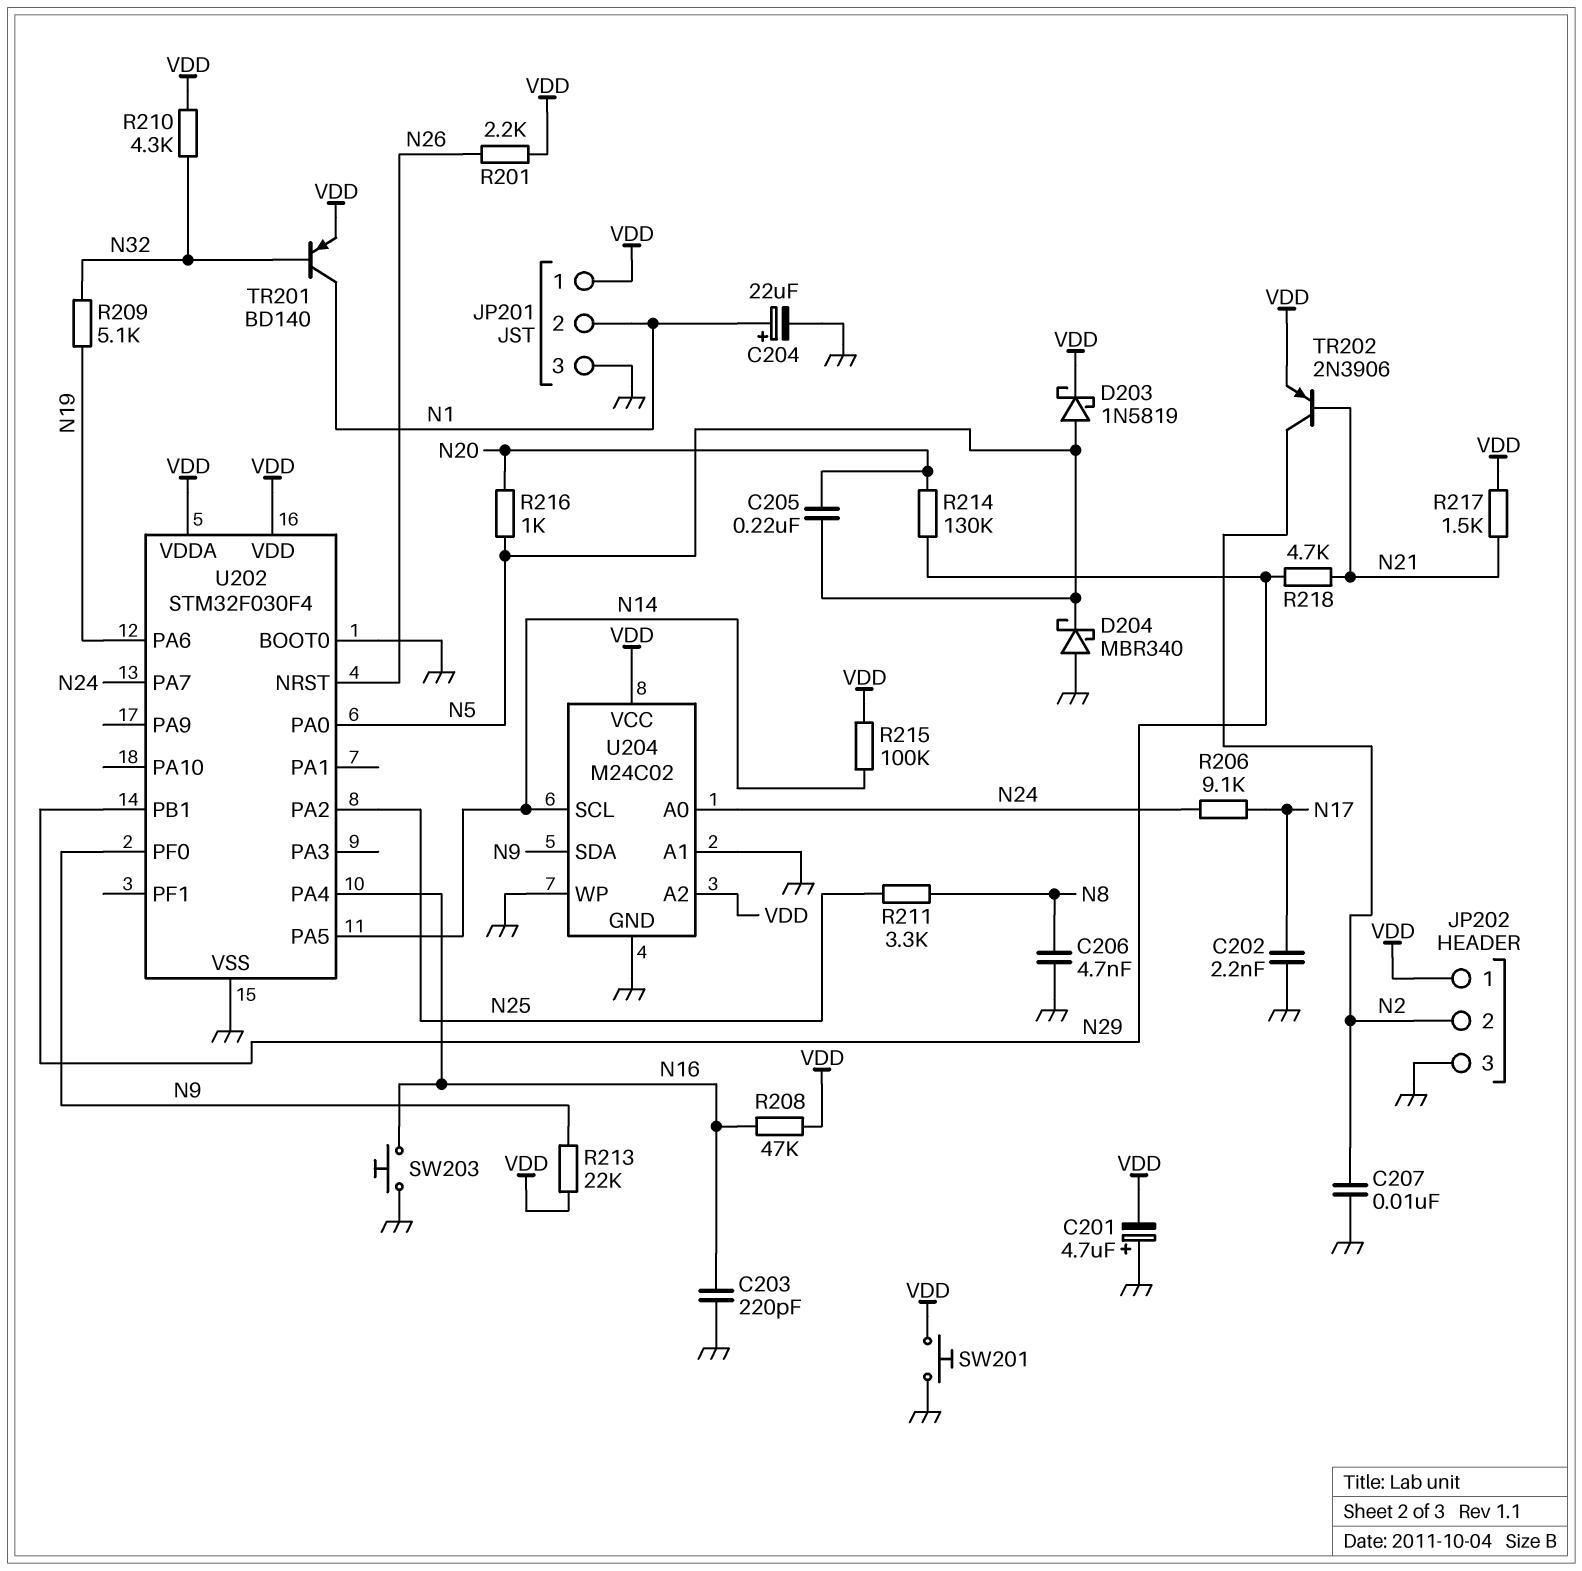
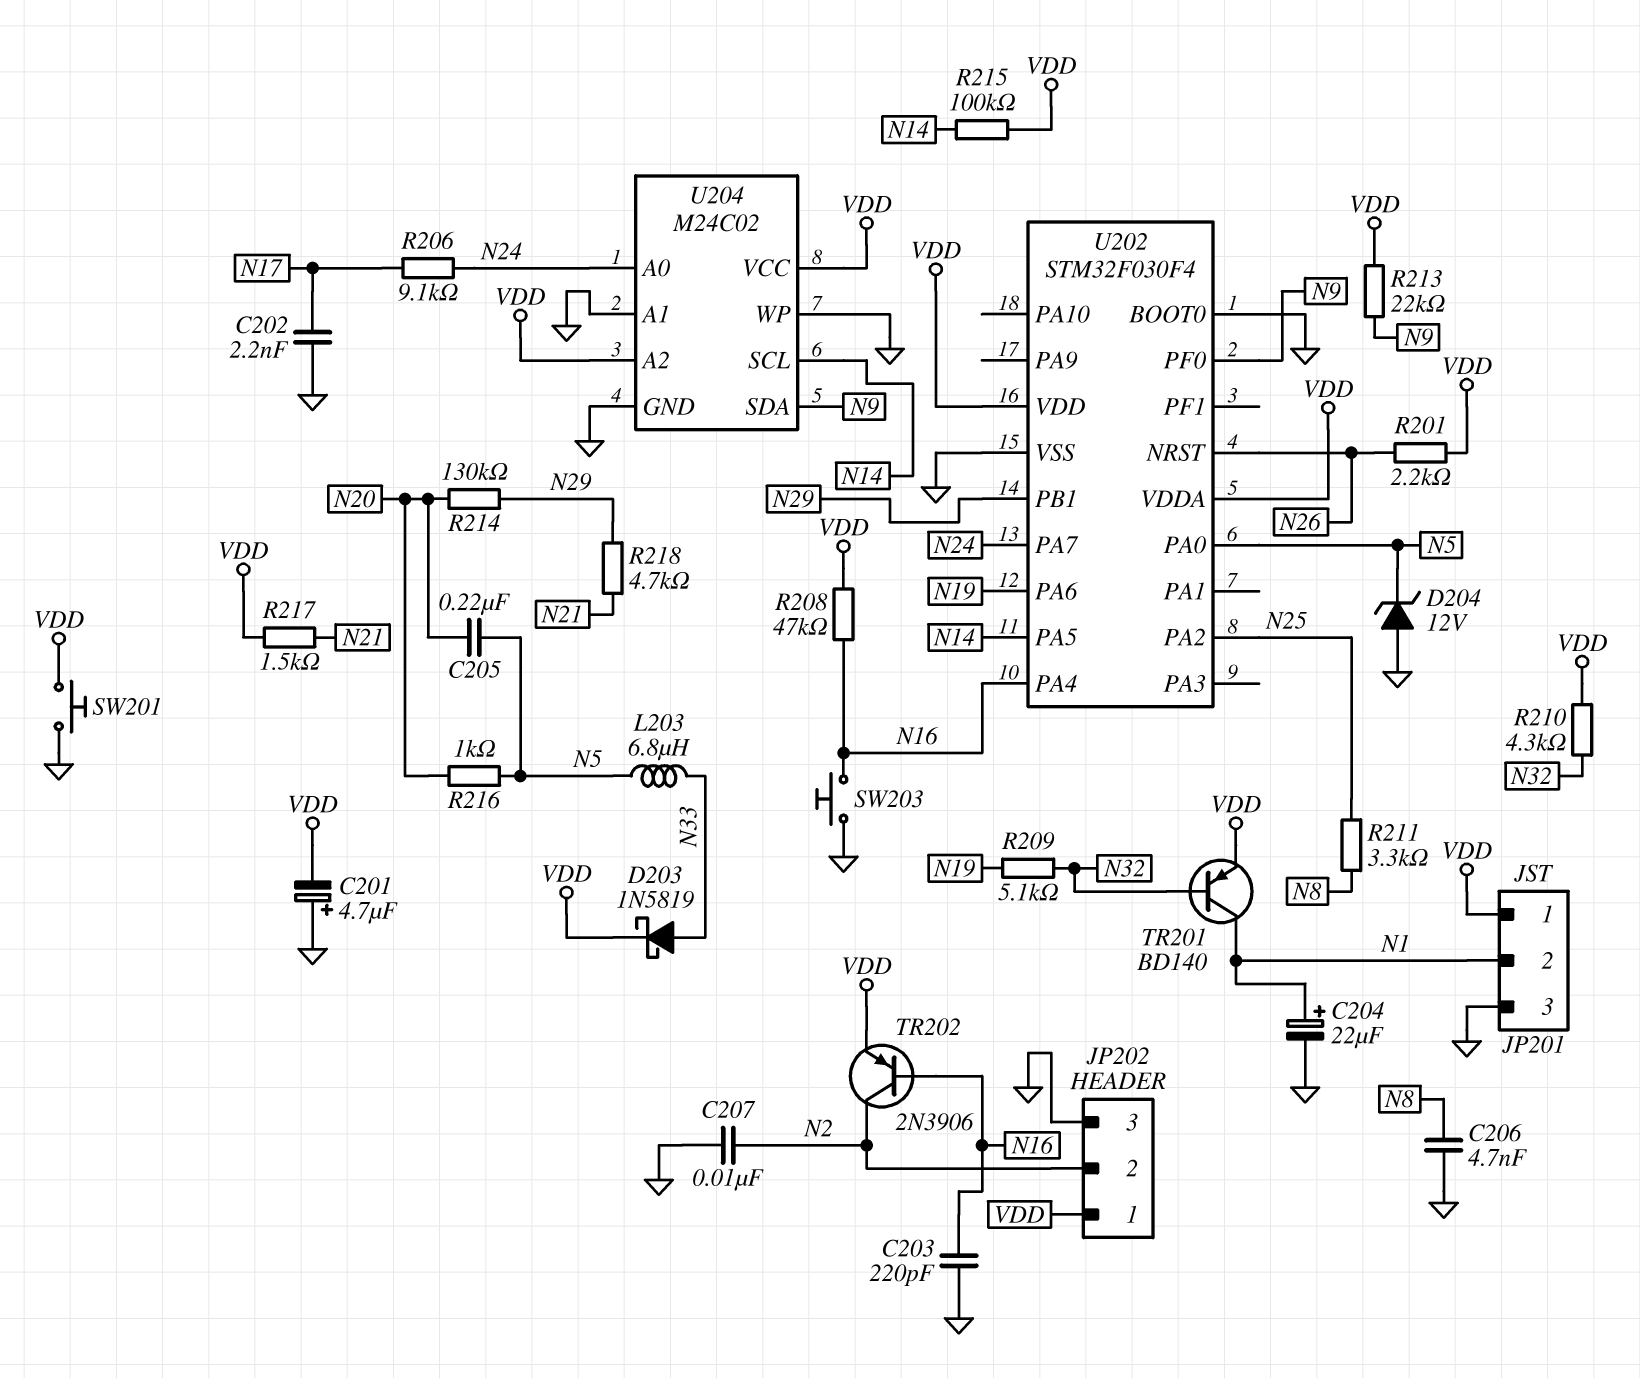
D203: schottky 1N5819 (A N5, K VDD) -> schottky 1N5819 (A N33, K VDD)
D204: schottky MBR340 (A GND, K N5) -> zener 12V (A GND, K N5)
L203: none -> 6.8uH (N5, N33)
TR202: PNP 2N3906 (B N21, C N2, E VDD) -> PNP 2N3906 (B N16, C N2, E VDD)

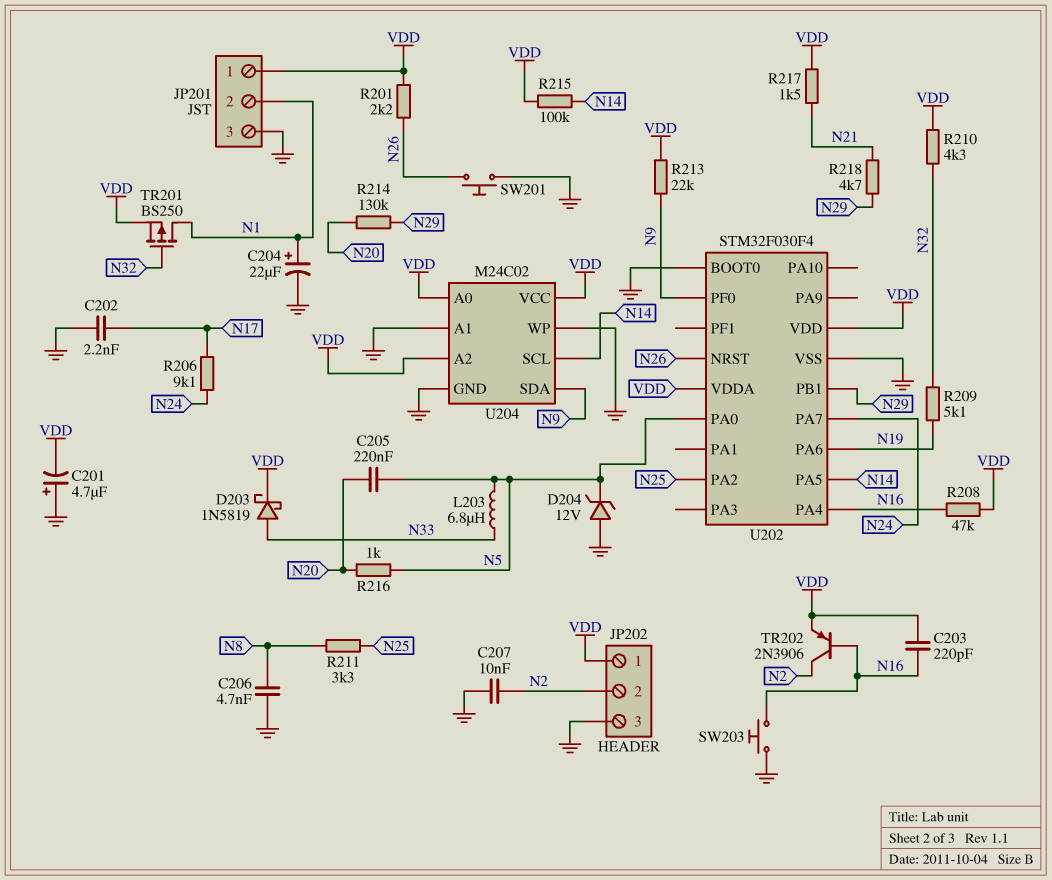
C203: 220pF (GND, N16) -> 220pF (N16, VDD)
SW201: button (GND, VDD) -> button (GND, N26)
TR201: PNP BD140 (B N32, C N1, E VDD) -> PMOS BS250 (G N32, D N1, S VDD)
U204 pin A0: N24 -> VDD

